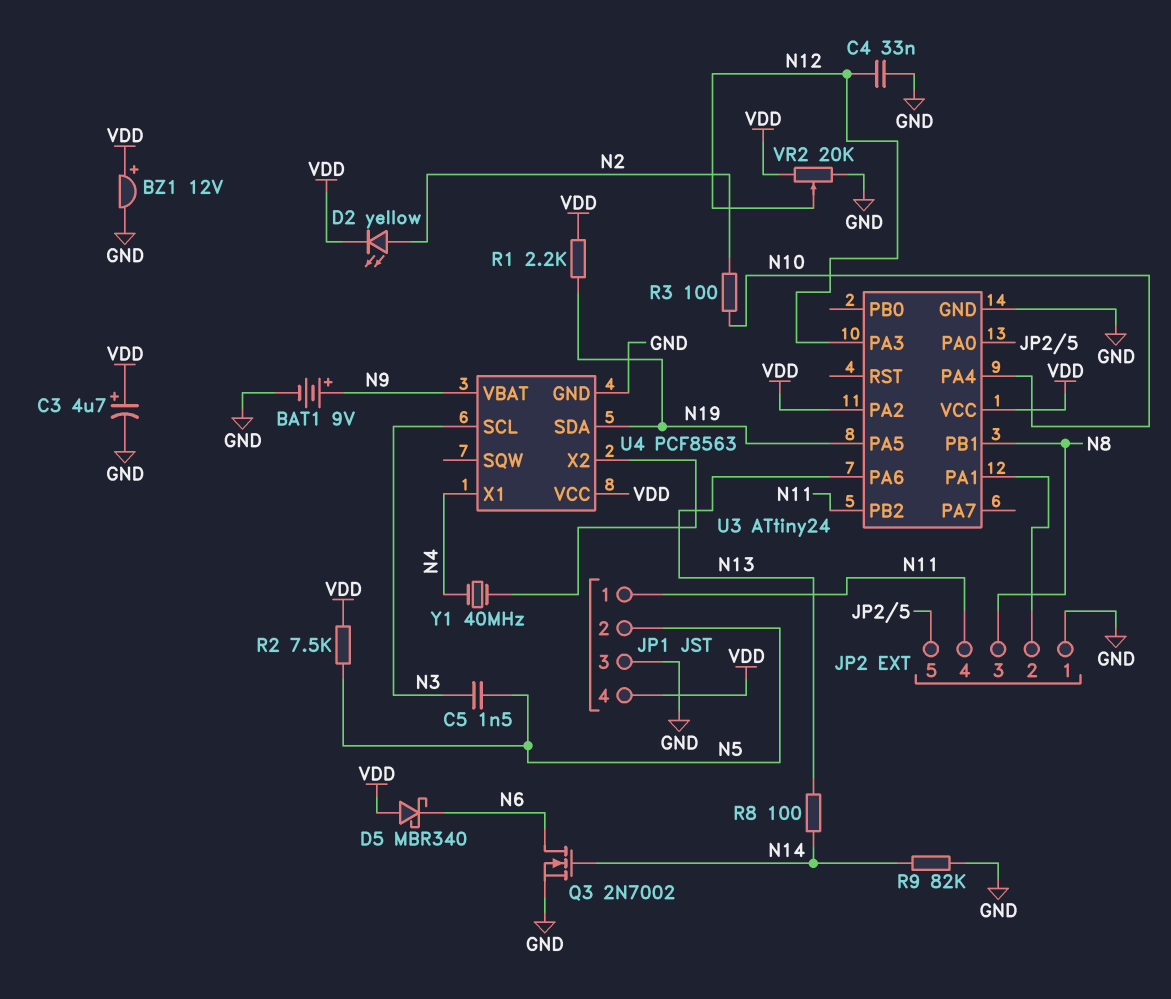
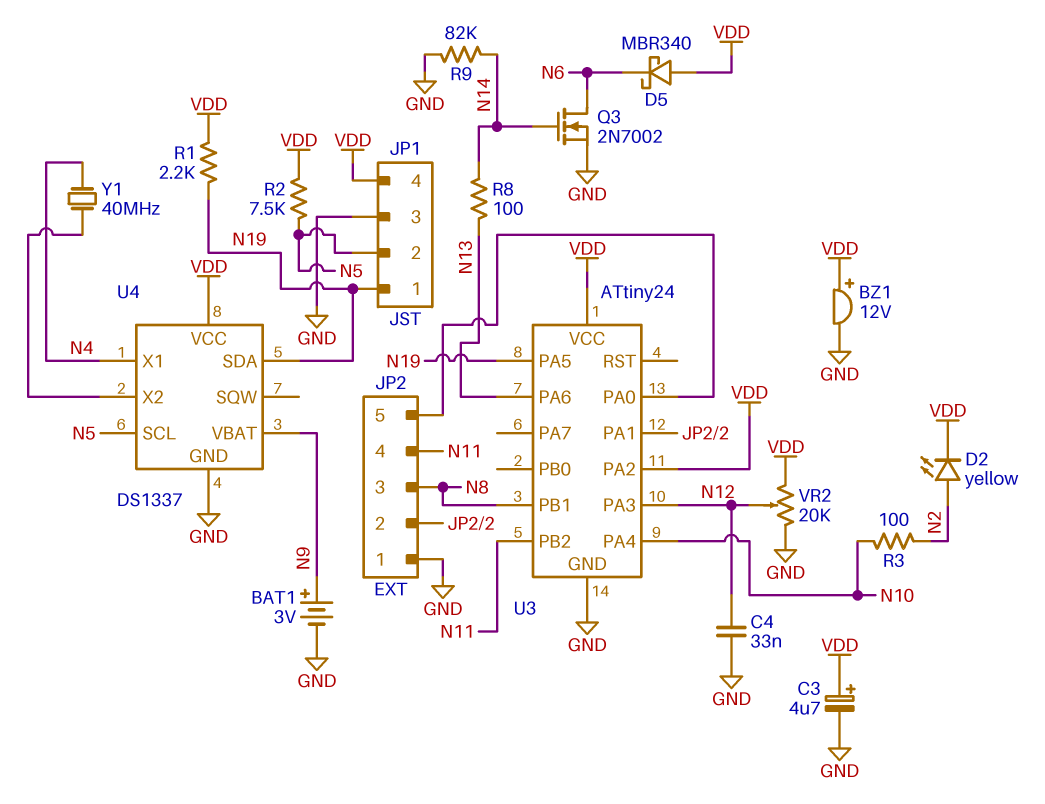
BAT1: 9V (plus N9, minus GND) -> 3V (plus N9, minus GND)
C5: 1.5nF (N3, N5) -> none
JP1 pin 1: N11 -> N19
U4: PCF8563 -> DS1337
U4 pin SCL: N3 -> N5

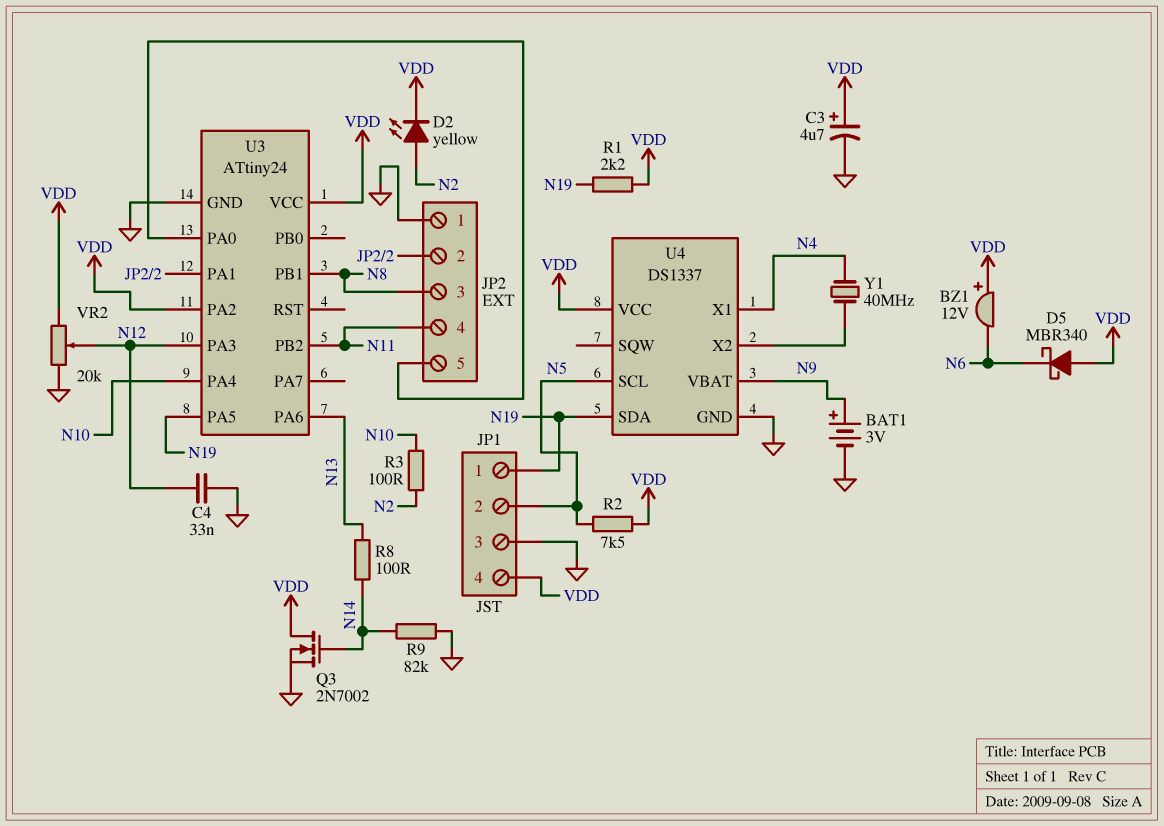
BZ1: buzzer 12V (plus VDD, minus GND) -> buzzer 12V (plus VDD, minus N6)
Q3: NMOS 2N7002 (G N14, D N6, S GND) -> NMOS 2N7002 (G N14, D VDD, S GND)

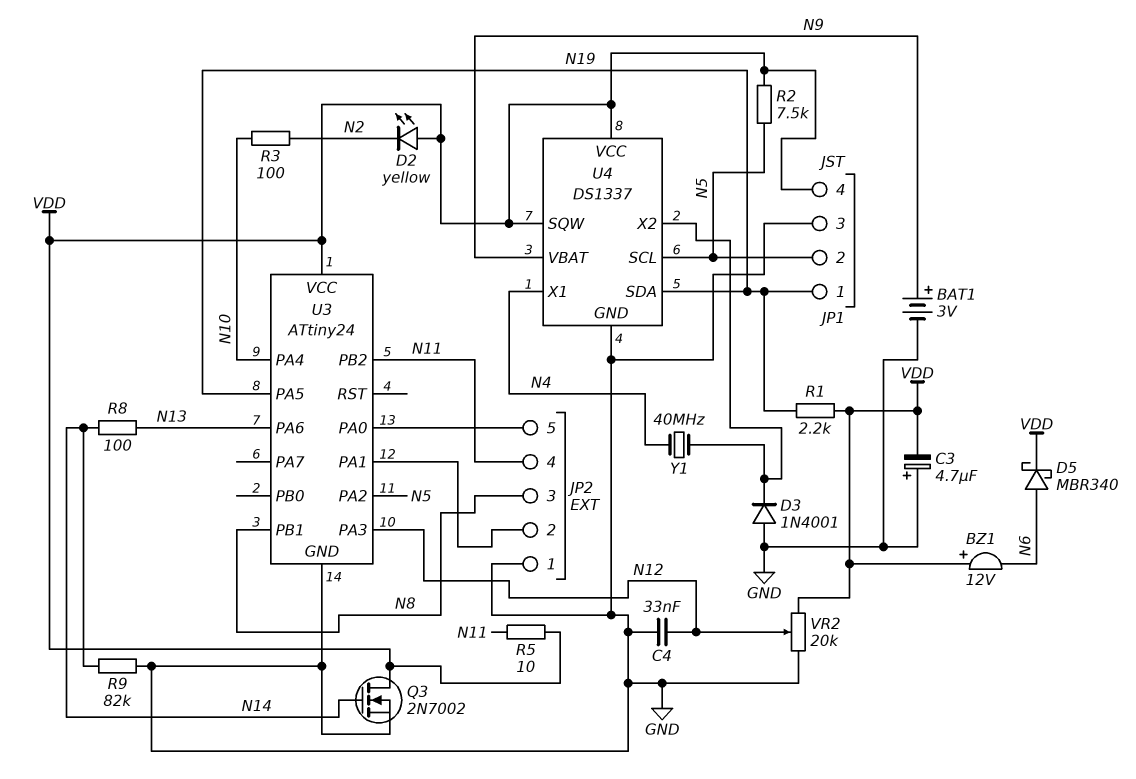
C3: 4.7uF (plus VDD, minus GND) -> 4.7uF (plus GND, minus VDD)
D2: LED yellow (A N2, K VDD) -> LED yellow (A VDD, K N2)
D3: none -> diode 1N4001 (A GND, K U4/X2)
D5: schottky MBR340 (A VDD, K N6) -> schottky MBR340 (A N6, K VDD)
R5: none -> 10 (N11, VDD)
U3 pin PA2: VDD -> N5
U4 pin SQW: none -> VDD

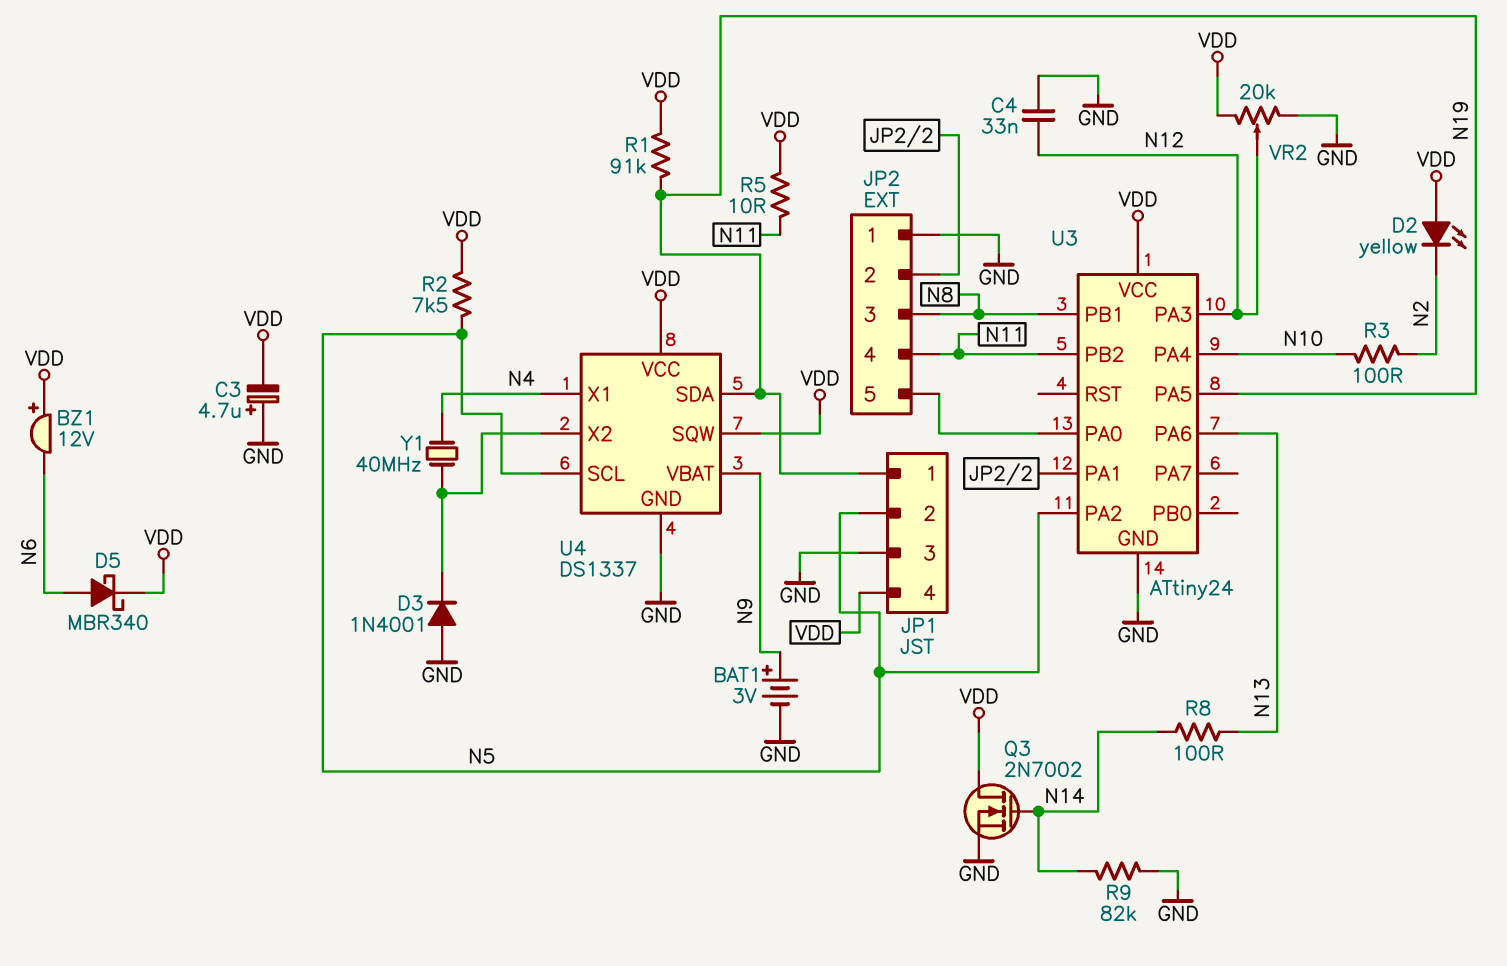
R1: 2.2k (N19, VDD) -> 91k (N19, VDD)

